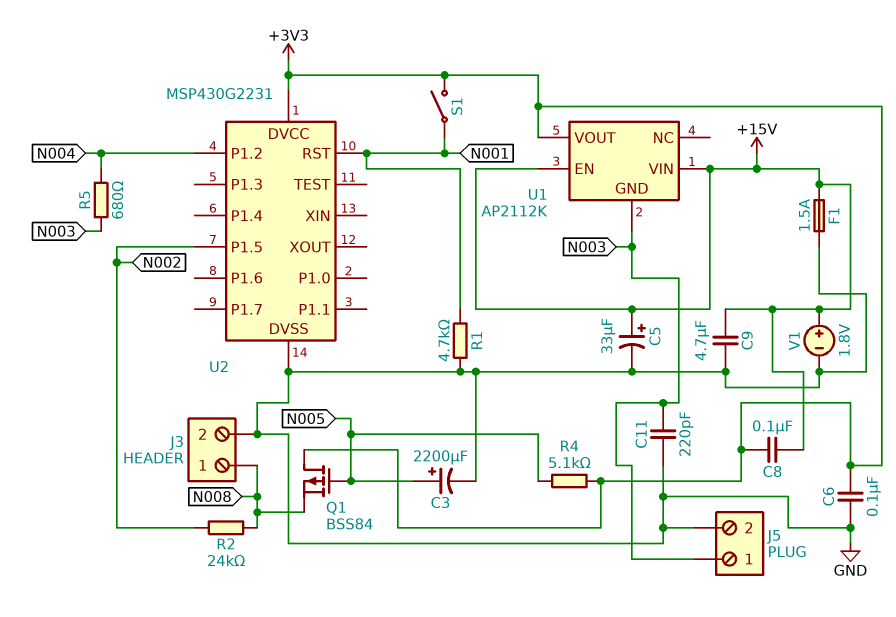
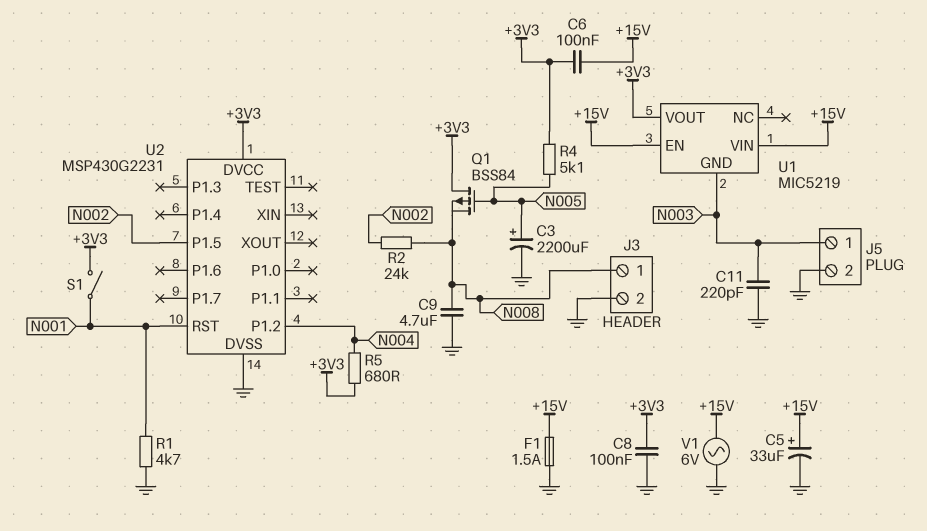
C6: 100nF (+3V3, GND) -> 100nF (+3V3, +15V)
C8: 100nF (+3V3, +15V) -> 100nF (+3V3, GND)
C9: 4.7uF (+15V, GND) -> 4.7uF (GND, N008)
R5: 680 (N003, N004) -> 680 (+3V3, N004)
U1: AP2112K -> MIC5219
V1: 1.8V (plus +15V, minus GND) -> AC 6V (+15V, GND)

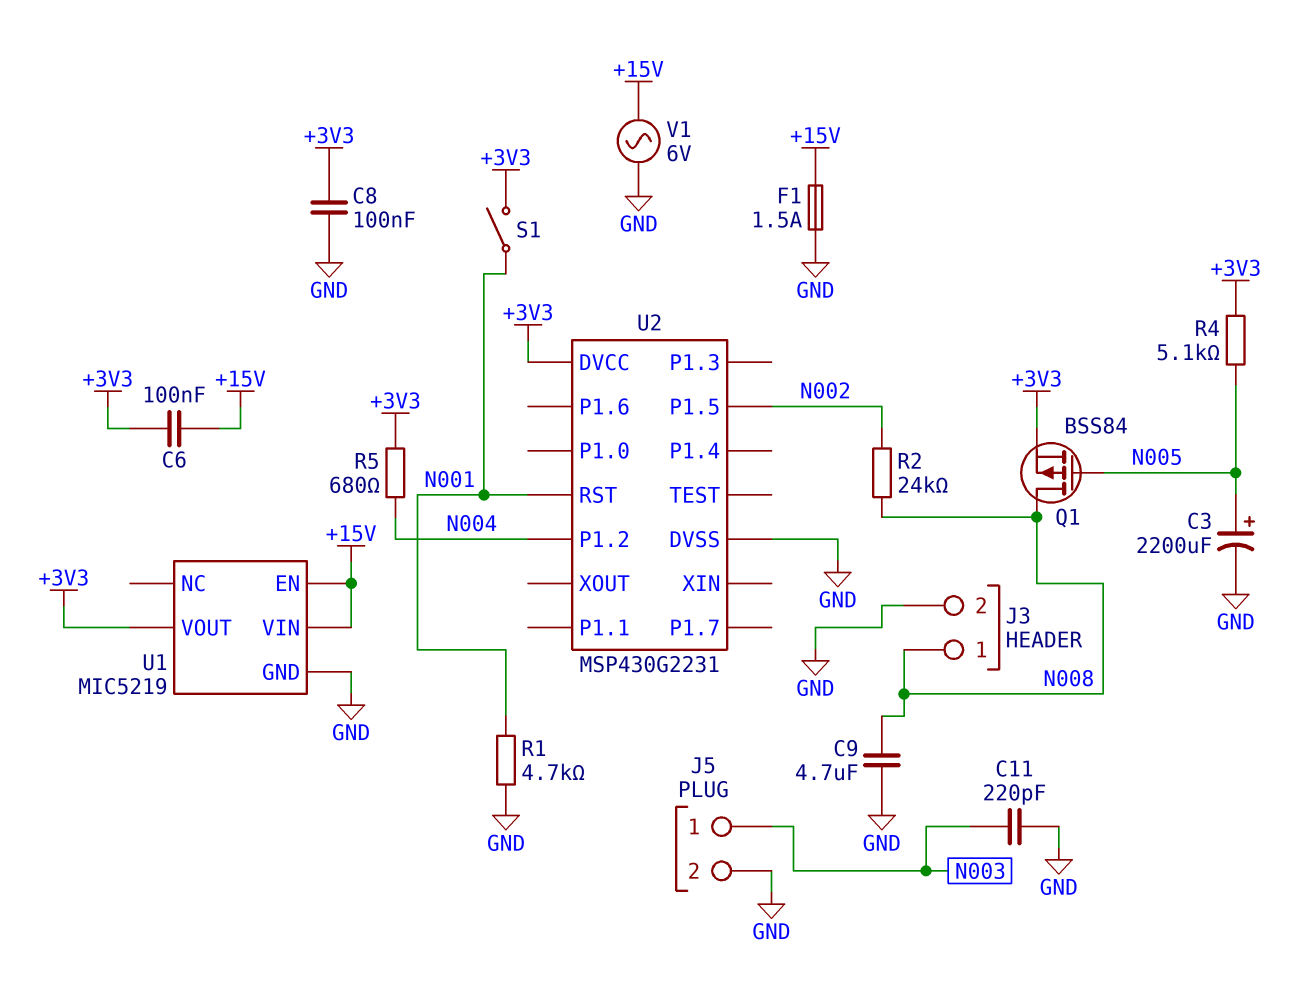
C5: 33uF (plus +15V, minus GND) -> none
Q1: PMOS BSS84 (G N005, D +3V3, S N008) -> PMOS BSS84 (G N005, D N008, S +3V3)
U1 pin GND: N003 -> GND

